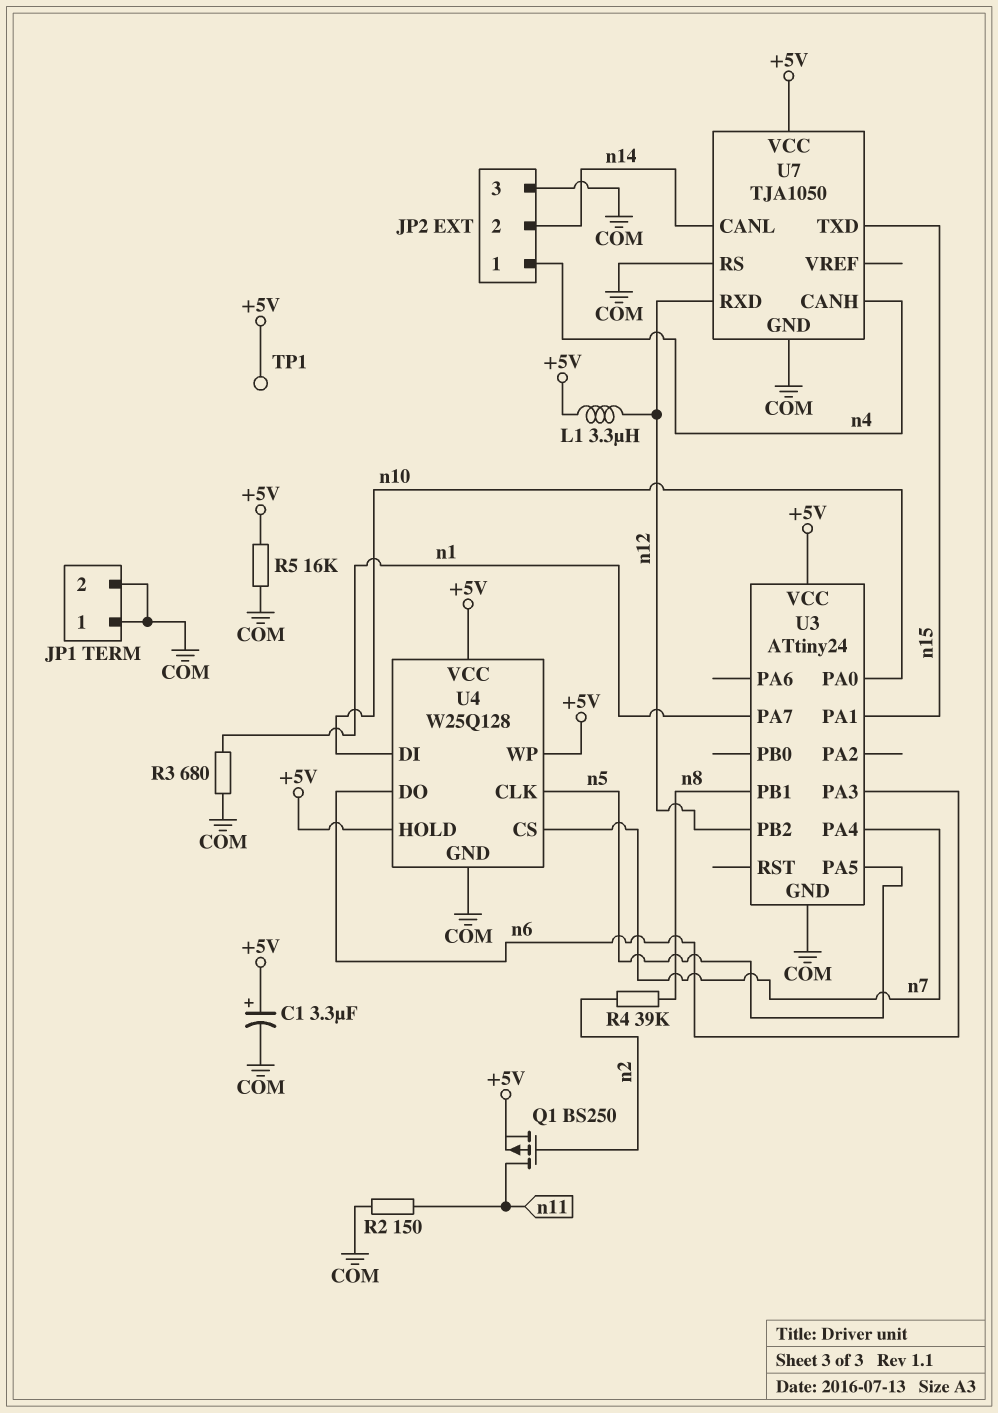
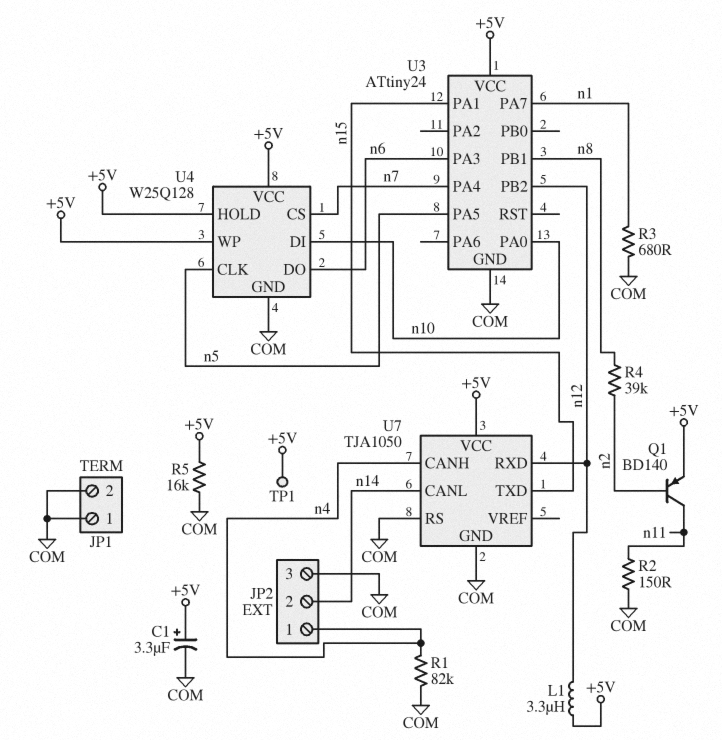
Q1: PMOS BS250 (G n2, D n11, S +5V) -> PNP BD140 (B n2, C n11, E +5V)
R1: none -> 82k (COM, n4)

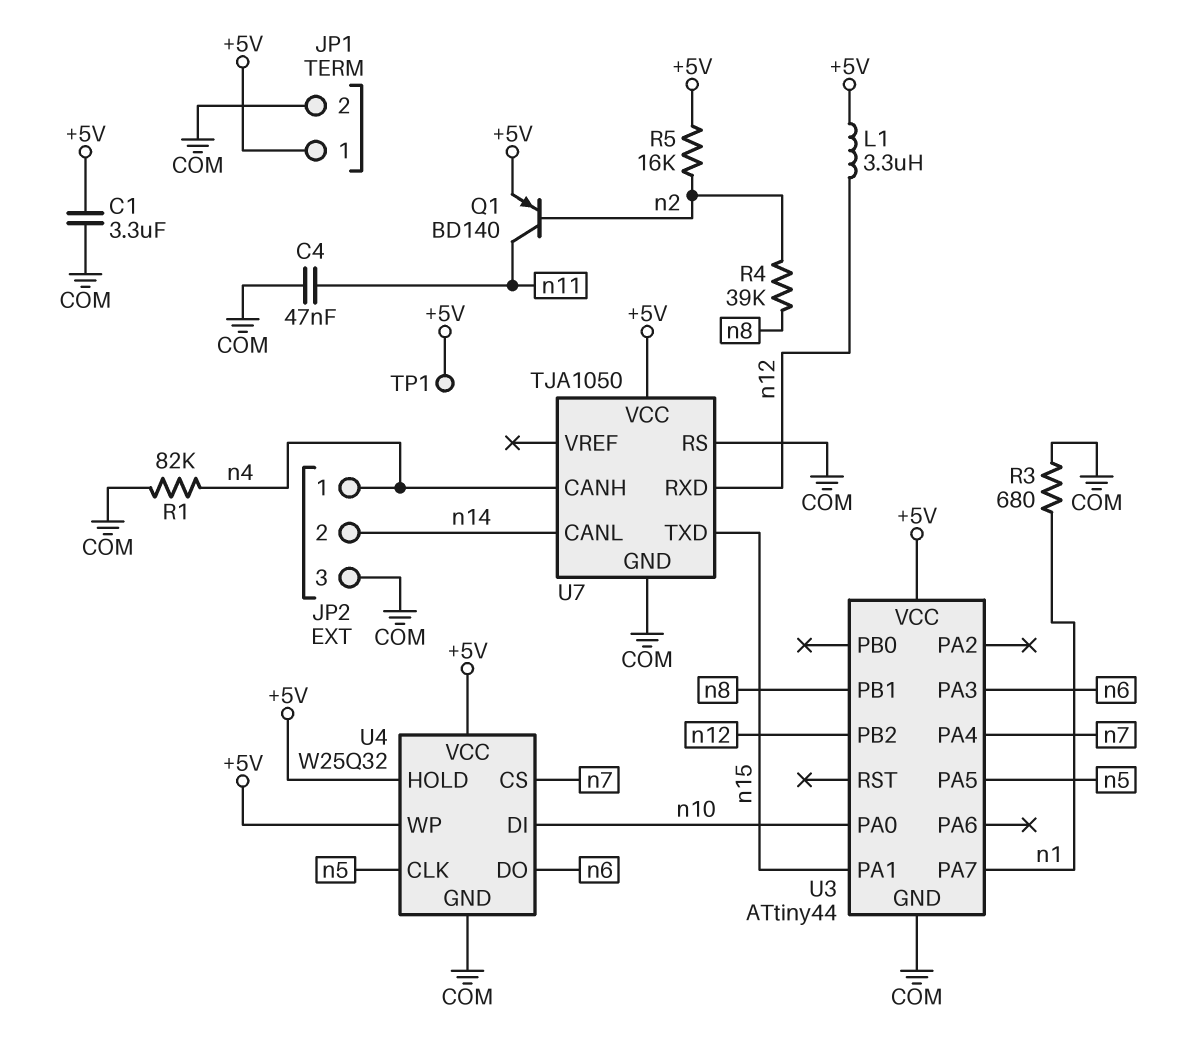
C1: 3.3uF (plus +5V, minus COM) -> 3.3uF (+5V, COM)
C4: none -> 47nF (COM, n11)
JP1 pin 1: COM -> +5V
R2: 150 (COM, n11) -> none
R5: 16k (+5V, COM) -> 16k (+5V, n2)
U3: ATtiny24 -> ATtiny44
U4: W25Q128 -> W25Q32

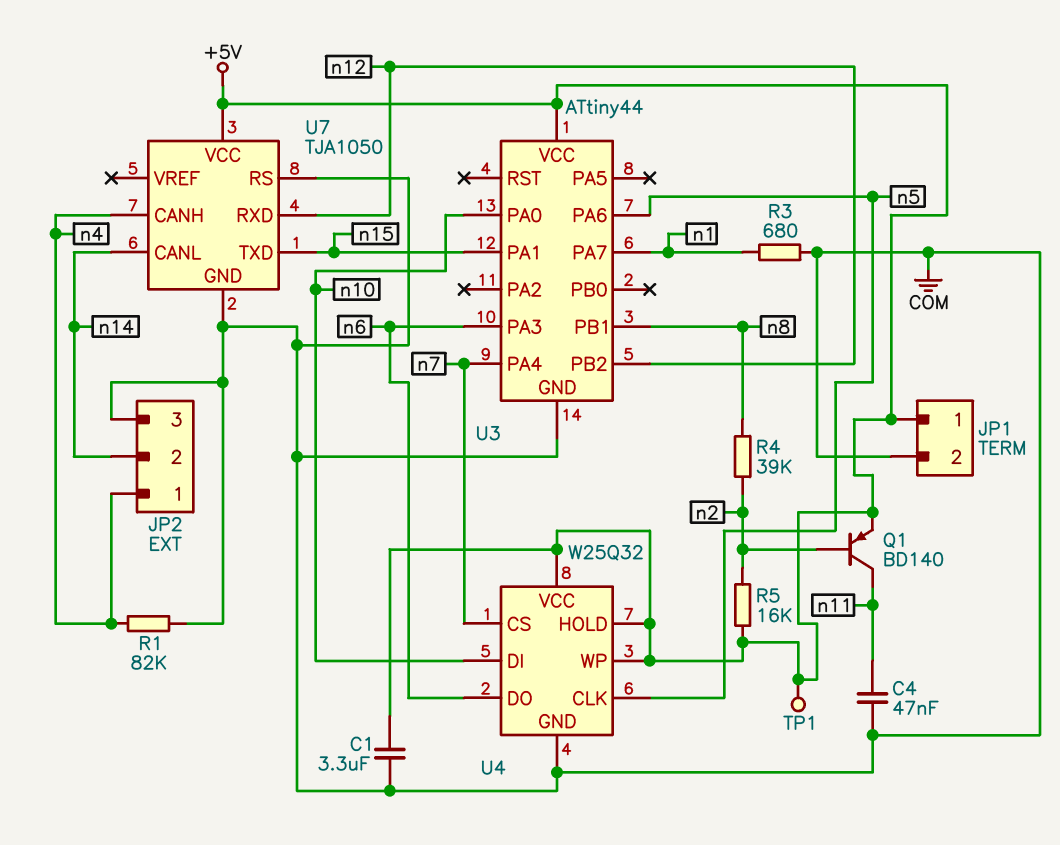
L1: 3.3uH (+5V, n12) -> none
U3 pin PA5: n5 -> none
U3 pin PA6: none -> n5

